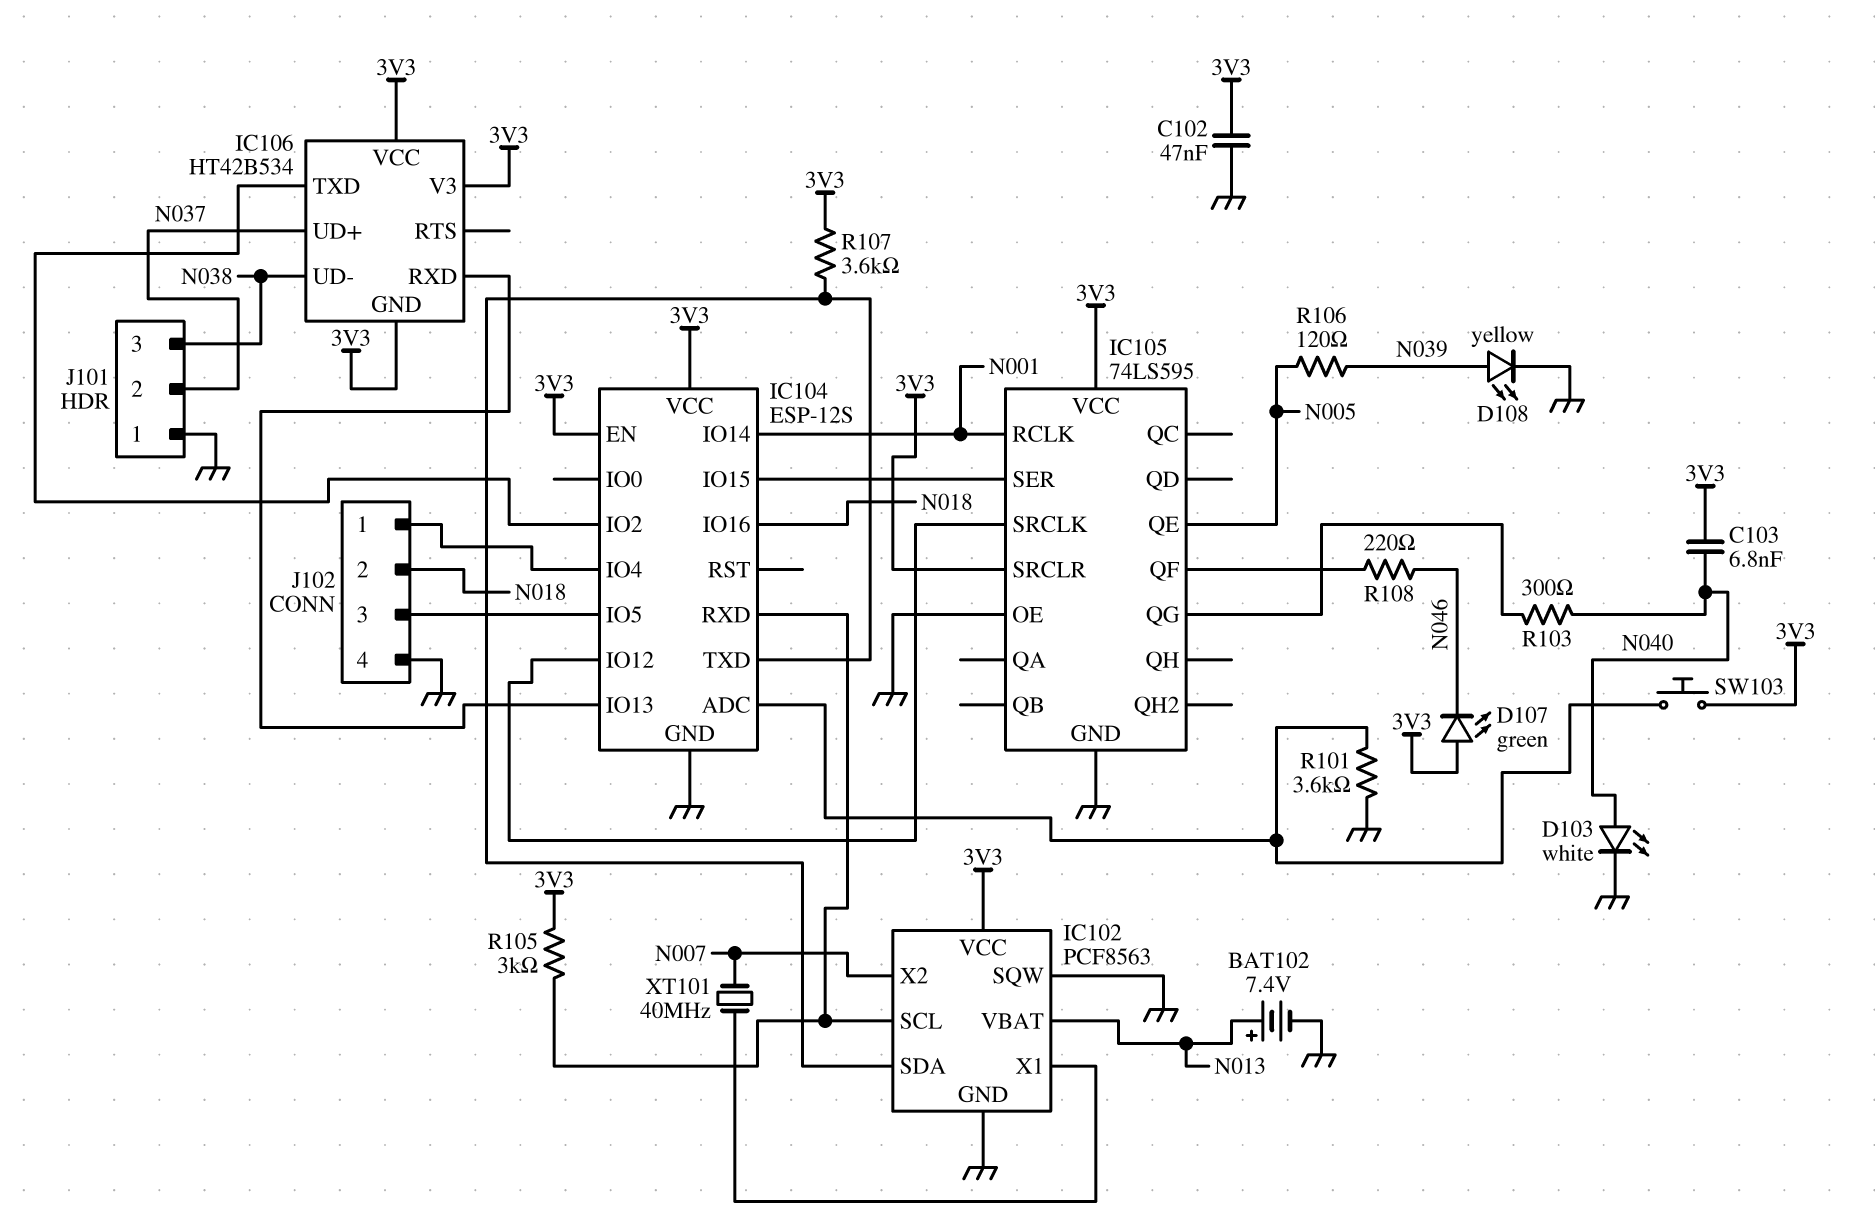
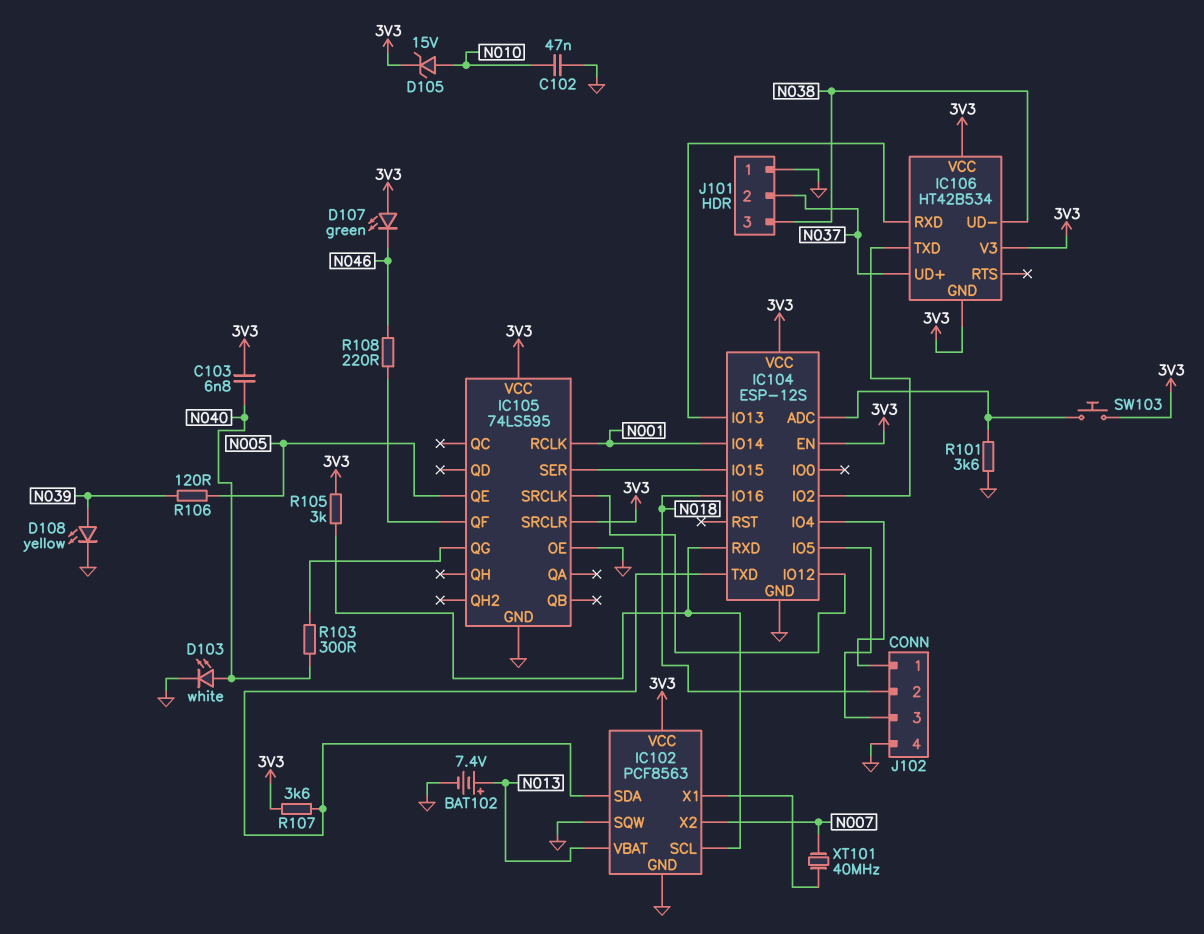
C102: 47nF (3V3, GND) -> 47nF (GND, N010)
D105: none -> zener 15V (A N010, K 3V3)

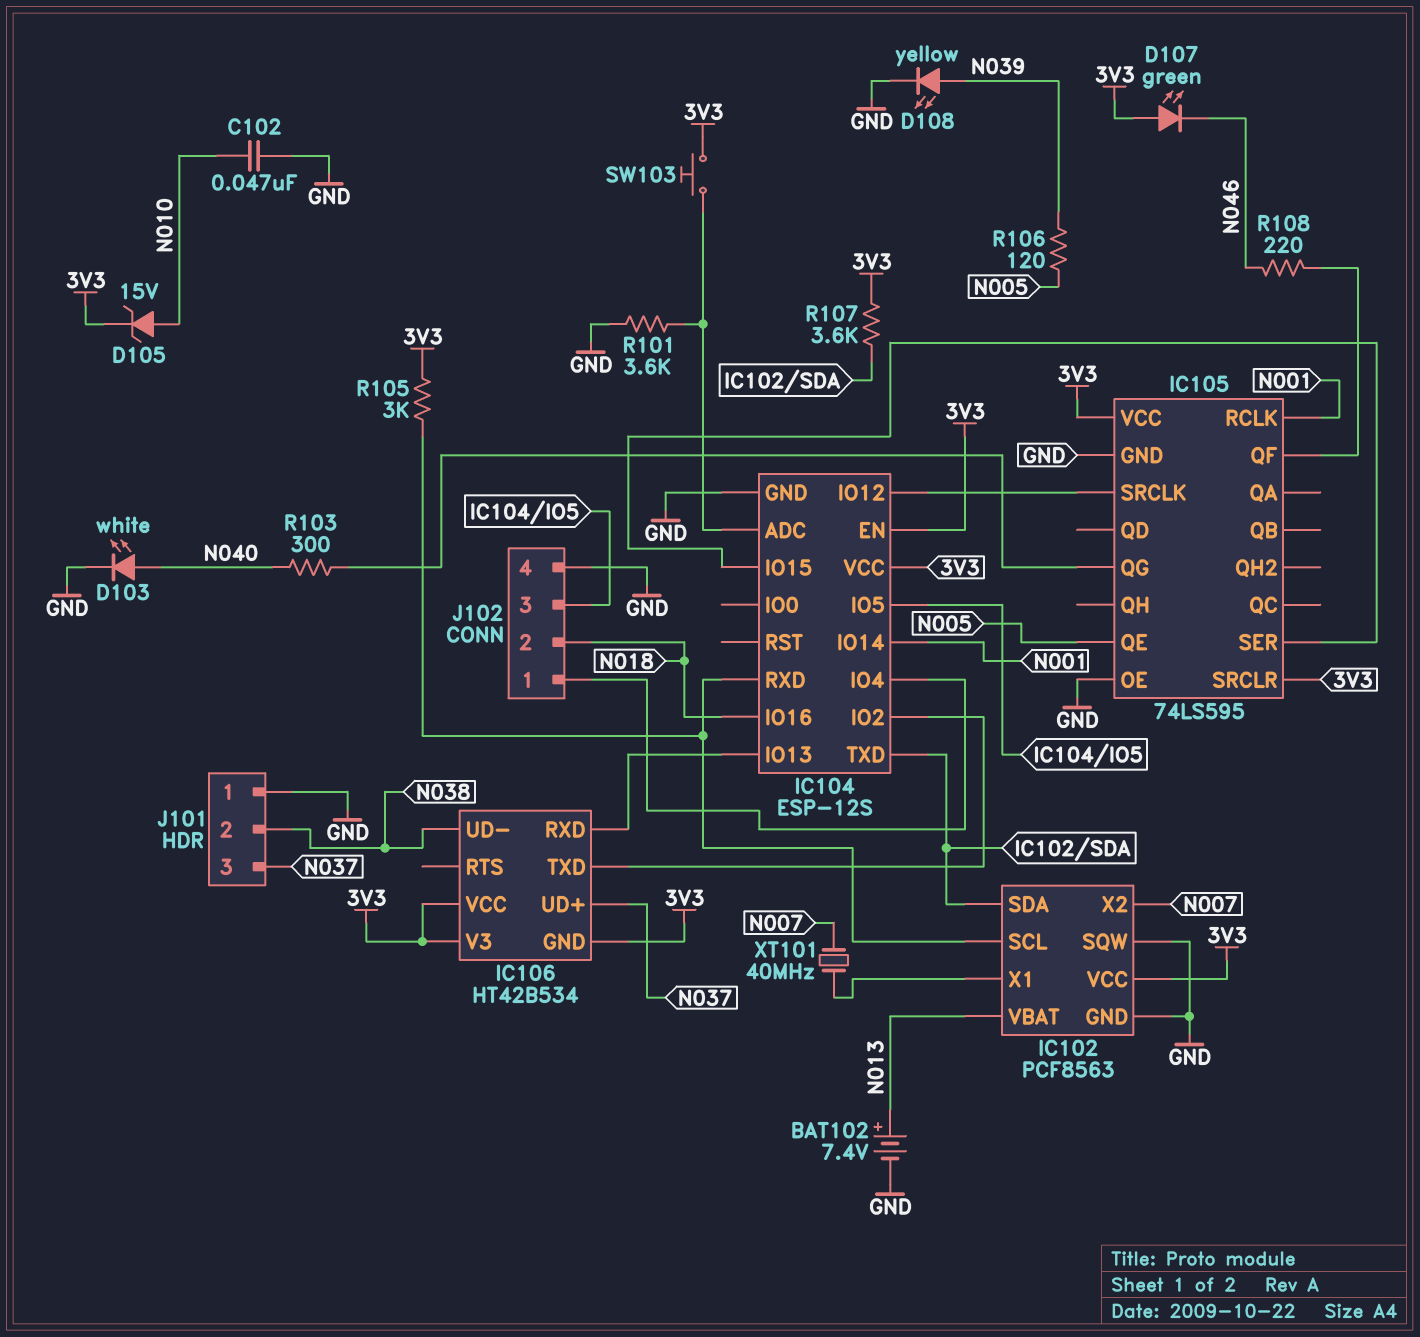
C103: 6.8nF (3V3, N040) -> none
J101 pin 2: N037 -> N038
J101 pin 3: N038 -> N037

